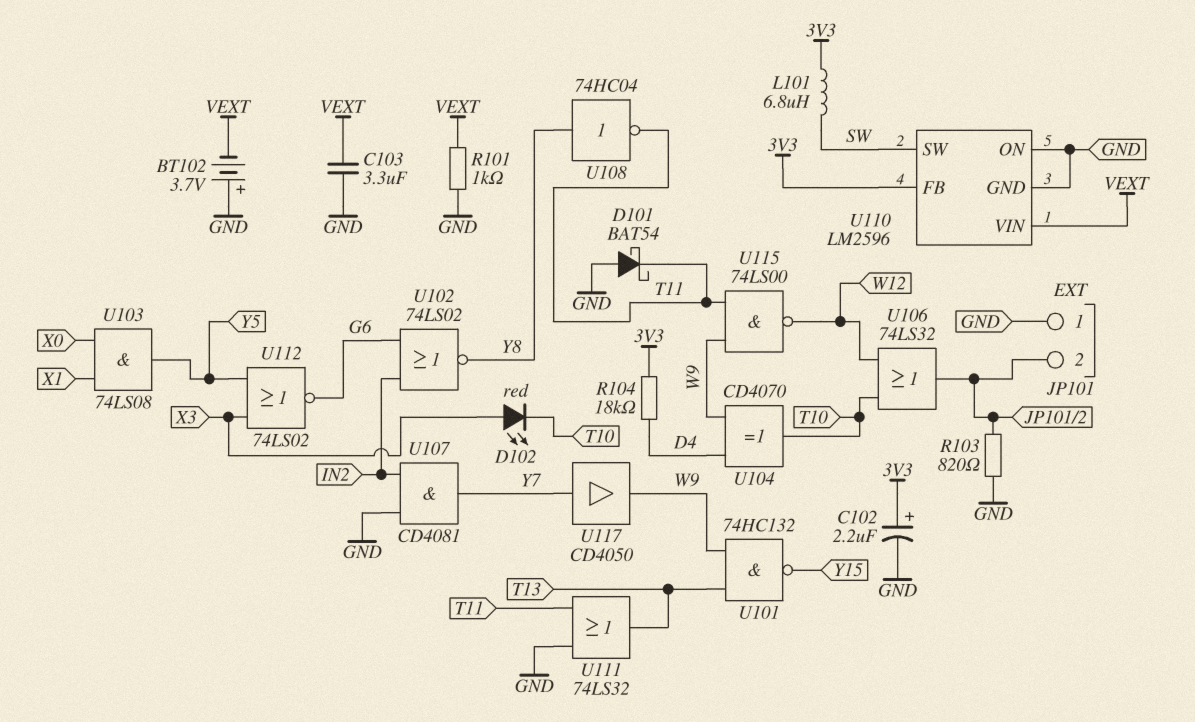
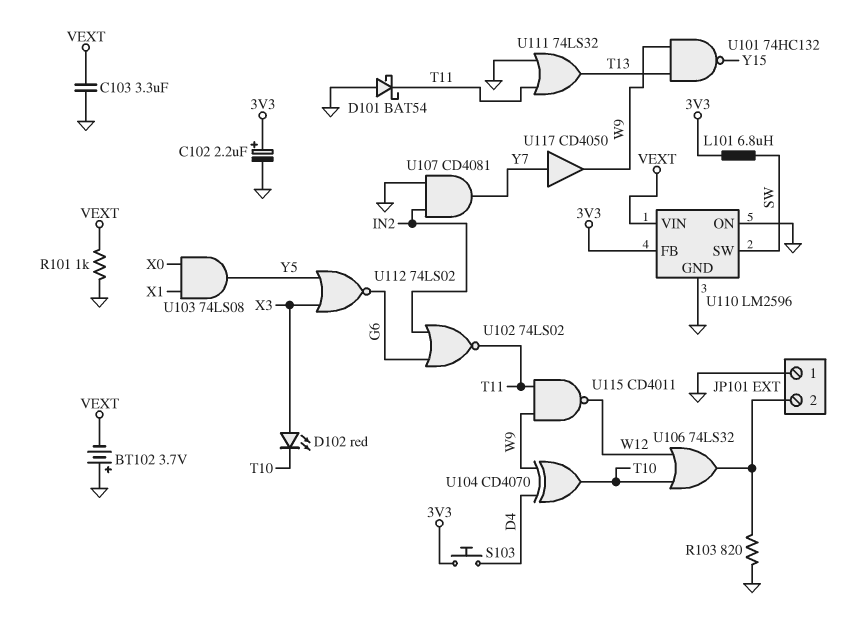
R104: 18k (3V3, D4) -> none
S103: none -> button (3V3, D4)
U102: NOR 74LS02 (in G6, in IN2, out Y8) -> NOR 74LS02 (in G6, in IN2, out T11)
U108: NOT 74HC04 (in Y8, out T11) -> none
U115: NAND 74LS00 (in T11, in W9, out W12) -> NAND CD4011 (in T11, in W9, out W12)

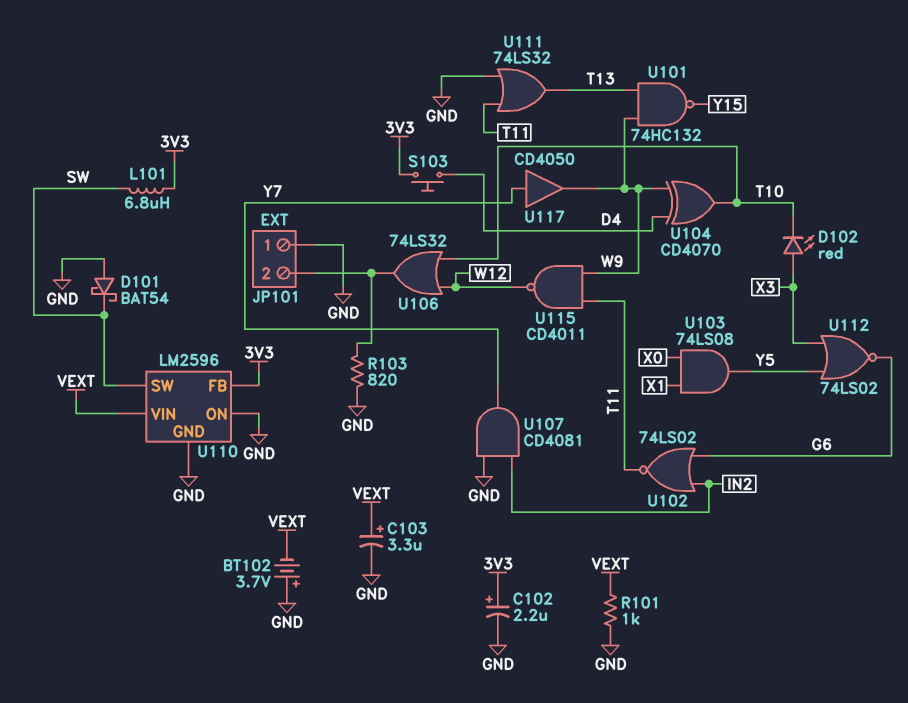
C103: 3.3uF (GND, VEXT) -> 3.3uF (plus VEXT, minus GND)
D101: schottky BAT54 (A GND, K T11) -> schottky BAT54 (A GND, K SW)

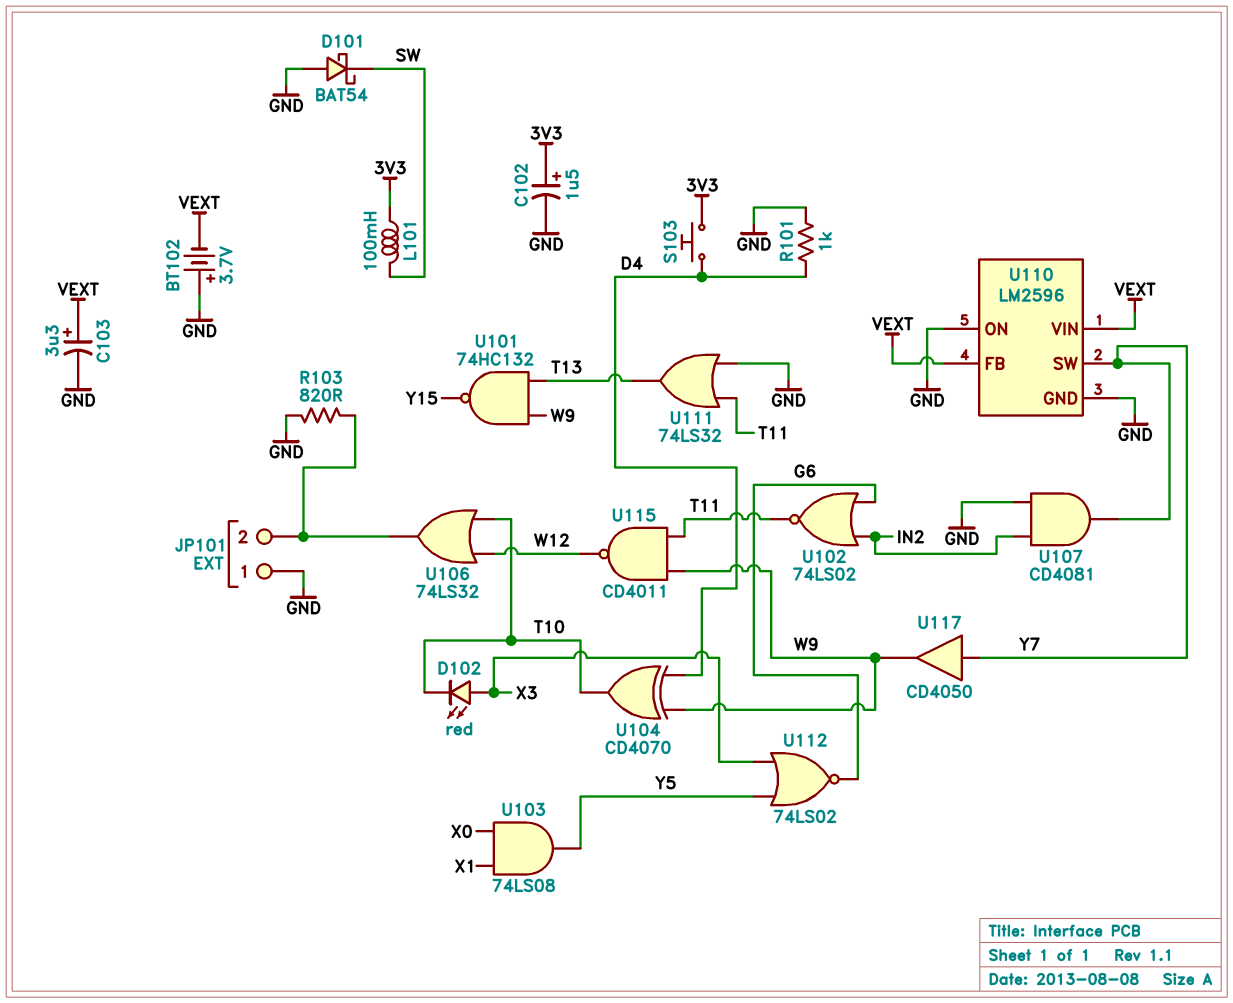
C102: 2.2uF (plus 3V3, minus GND) -> 1.5uF (plus 3V3, minus GND)
L101: 6.8uH (3V3, SW) -> 100mH (3V3, SW)
R101: 1k (GND, VEXT) -> 1k (D4, GND)
U110 pin FB: 3V3 -> VEXT
U110 pin SW: SW -> Y7

